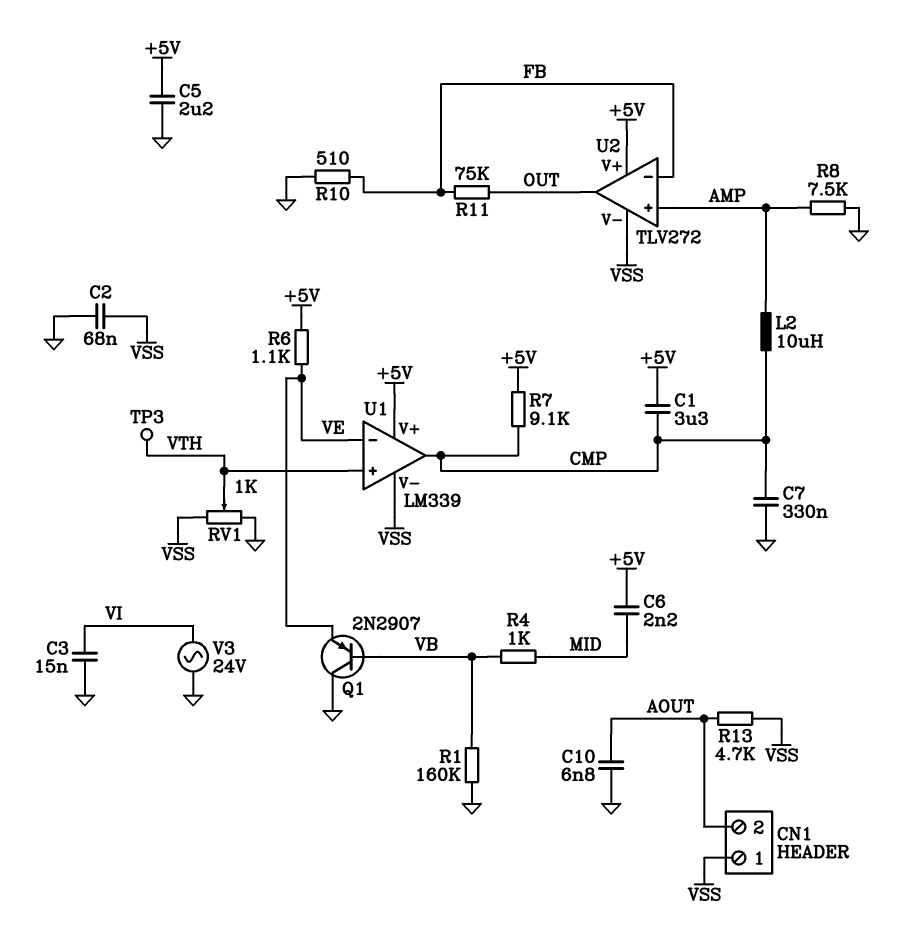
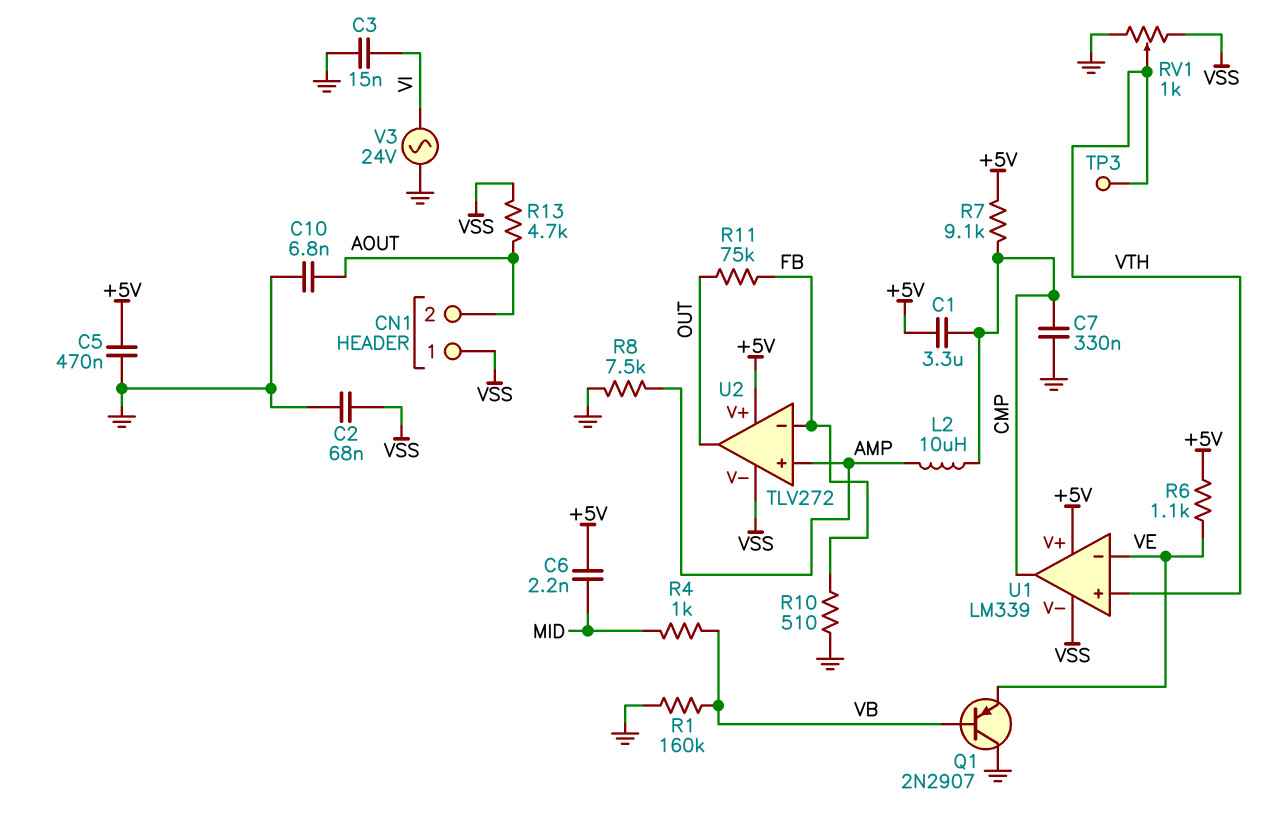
C5: 2.2uF (+5V, GND) -> 470nF (+5V, GND)

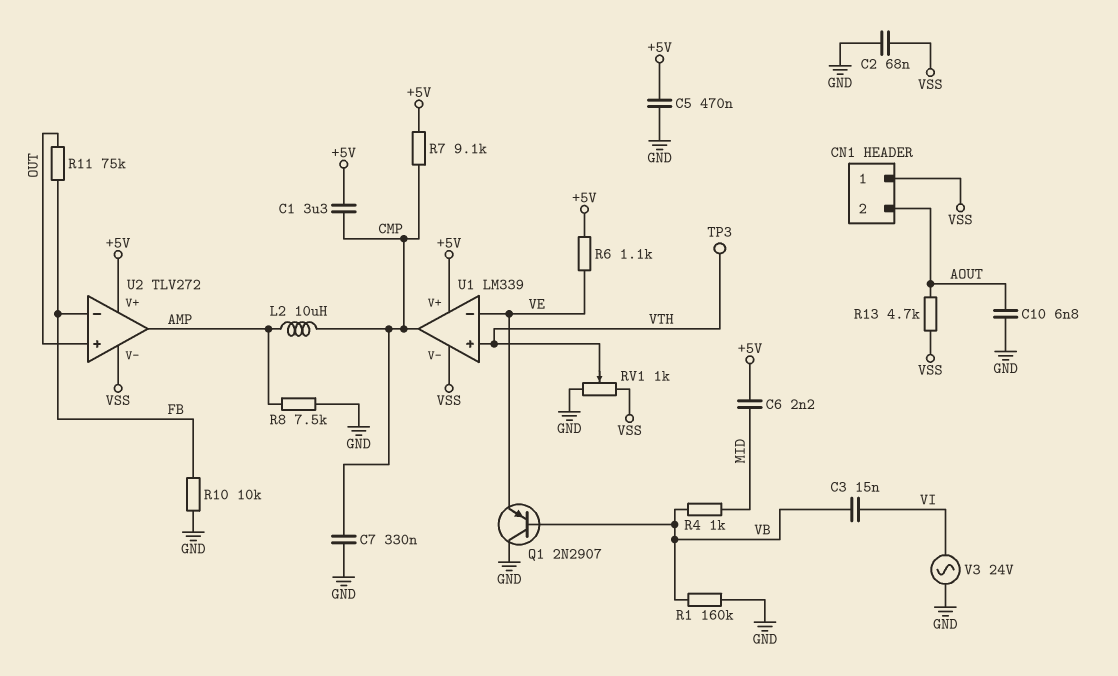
C3: 15nF (GND, VI) -> 15nF (VB, VI)
R10: 510 (FB, GND) -> 10k (FB, GND)
U2 pin in+: AMP -> OUT
U2 pin out: OUT -> AMP

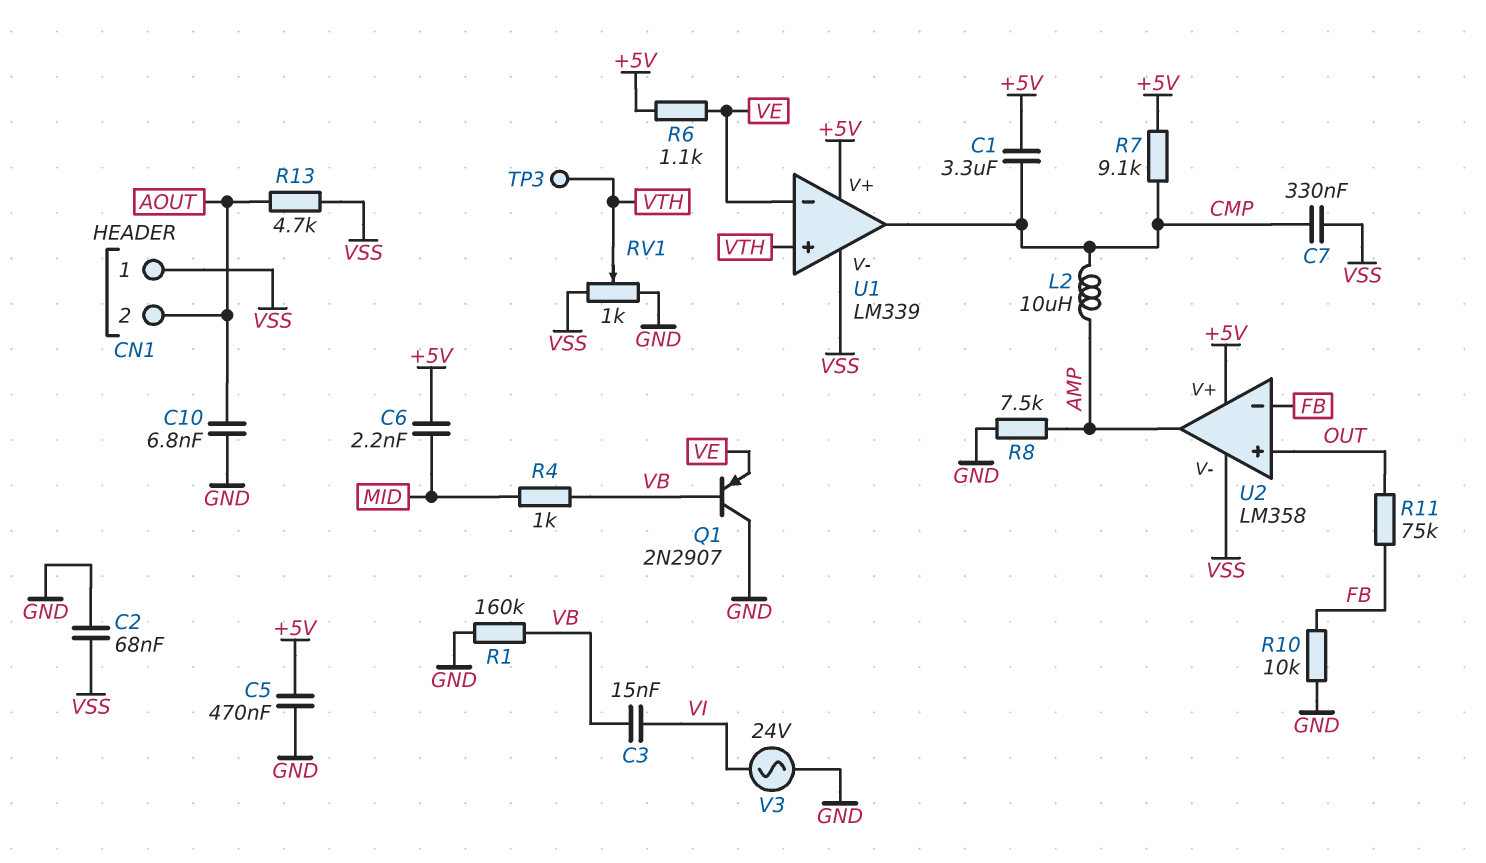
C7: 330nF (CMP, GND) -> 330nF (CMP, VSS)
U2: TLV272 -> LM358

